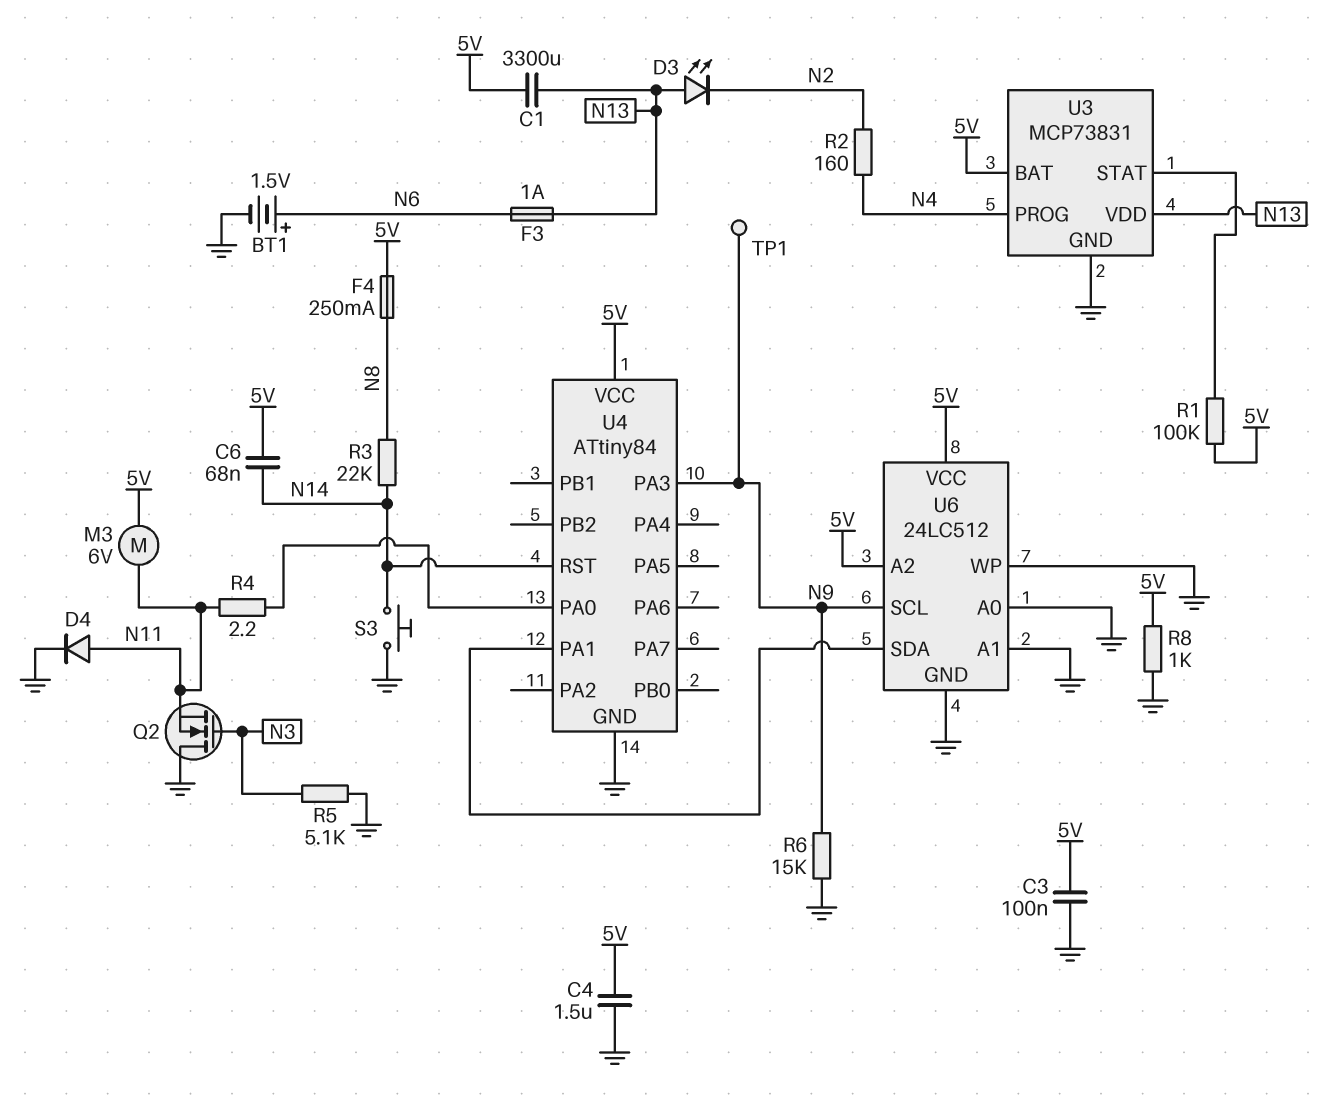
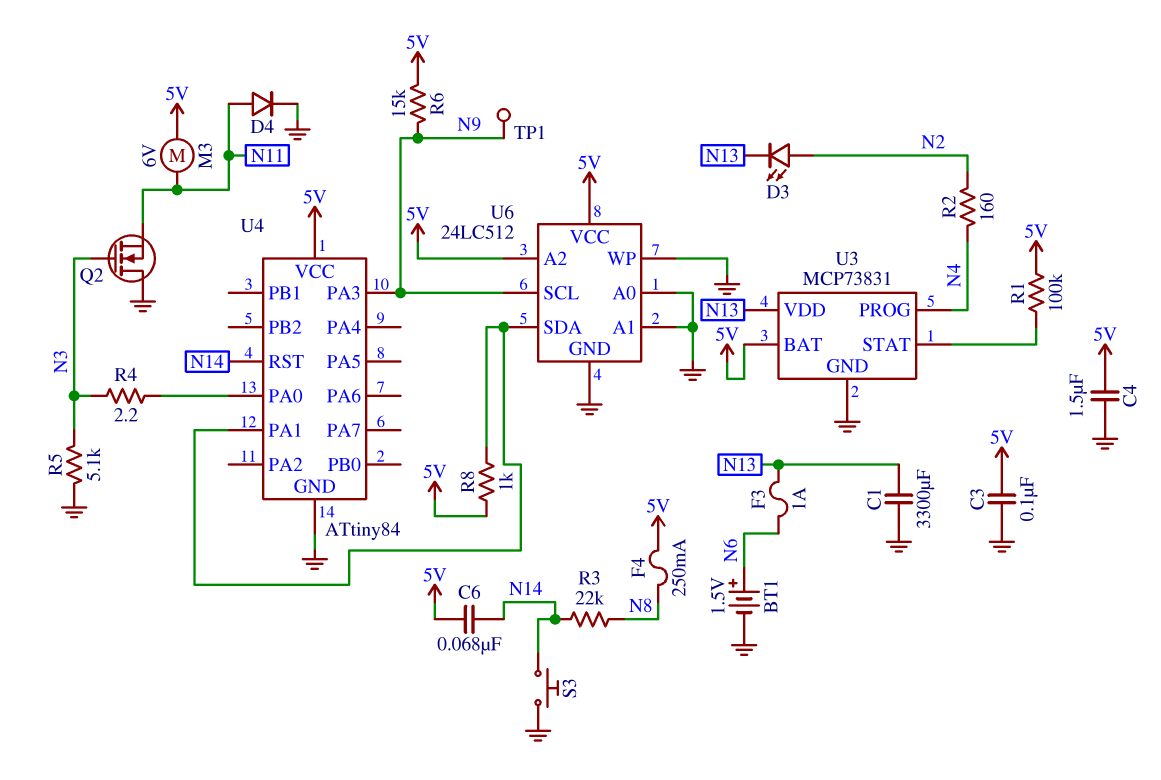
C1: 3300uF (5V, N13) -> 3300uF (GND, N13)
D3: LED (A N13, K N2) -> LED (A N2, K N13)
R4: 2.2 (N11, U4/PA0) -> 2.2 (N3, U4/PA0)
R6: 15k (GND, N9) -> 15k (5V, N9)
R8: 1k (5V, GND) -> 1k (5V, U4/PA1)

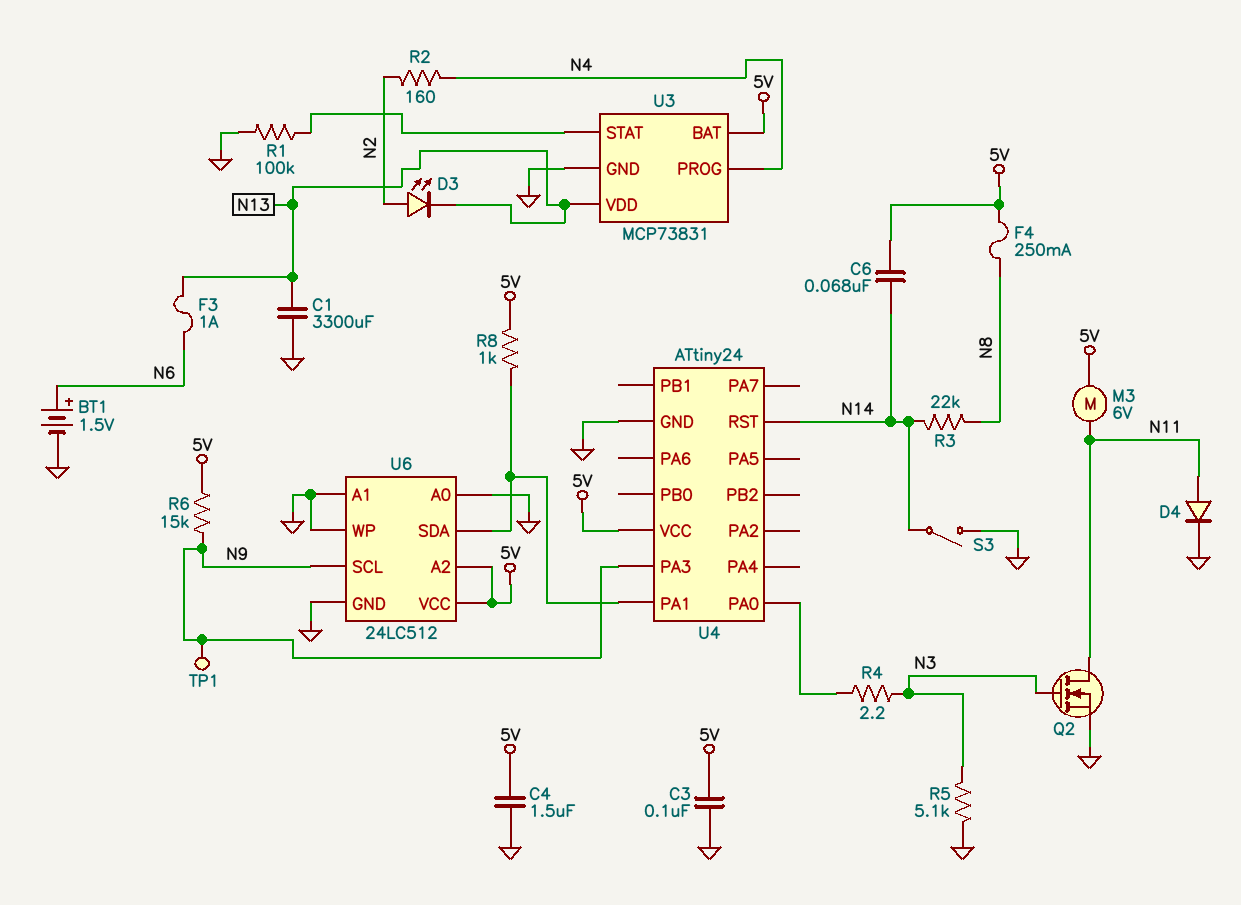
Q2: NMOS (G N3, D GND, S N11) -> NMOS (G N3, D N11, S GND)
R1: 100k (5V, U3/STAT) -> 100k (GND, U3/STAT)
S3: button (GND, N14) -> switch (GND, N14)
U4: ATtiny84 -> ATtiny24

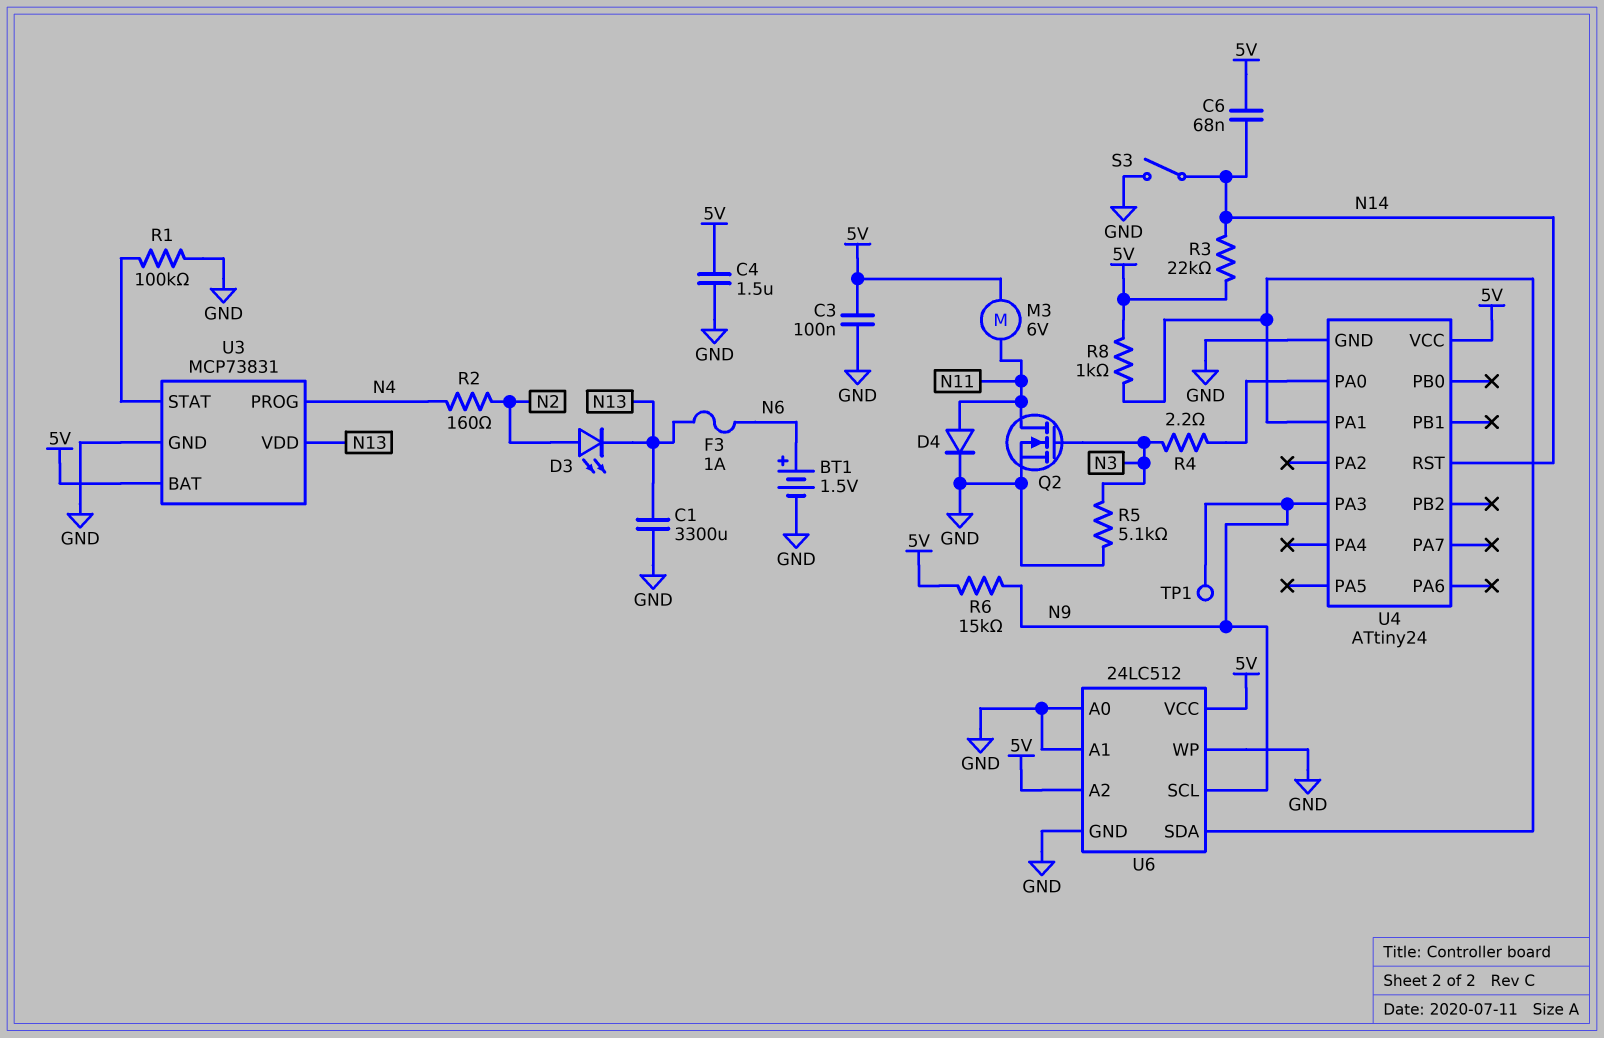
F4: 250mA (5V, N8) -> none
R3: 22k (N8, N14) -> 22k (5V, N14)

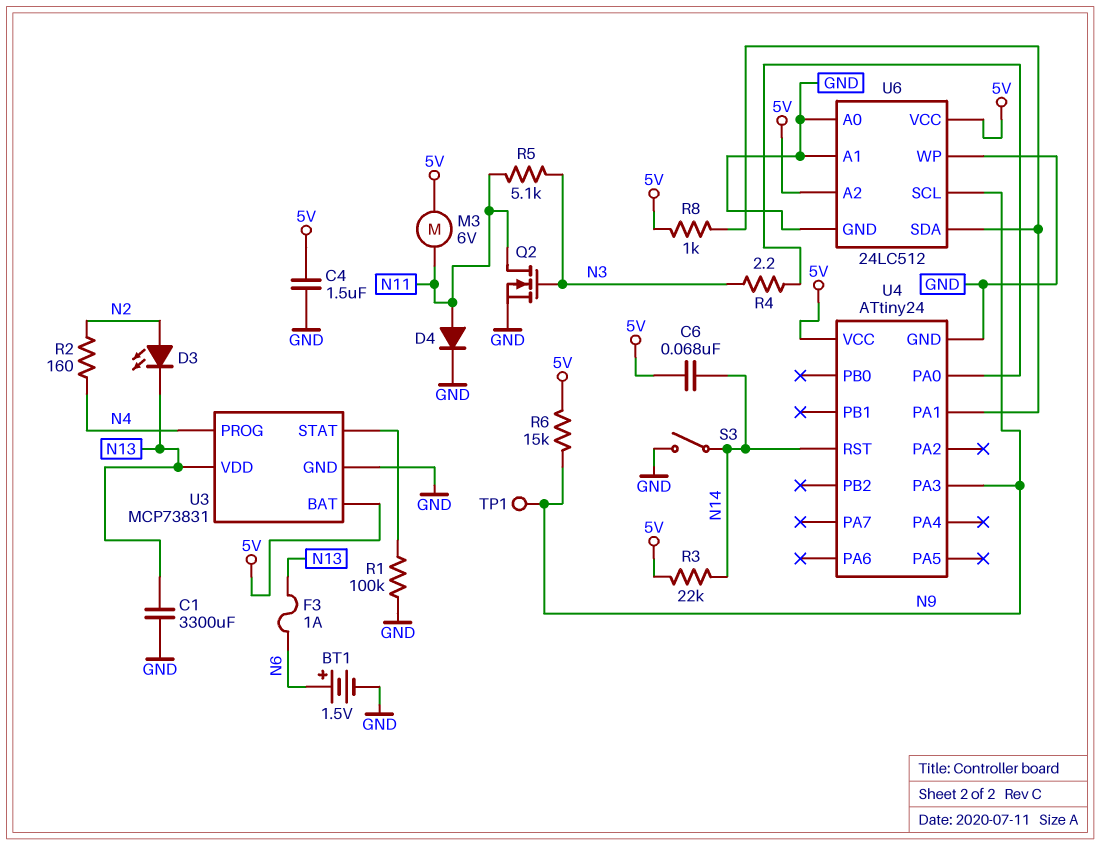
C3: 100nF (5V, GND) -> none
R5: 5.1k (GND, N3) -> 5.1k (N3, N11)

